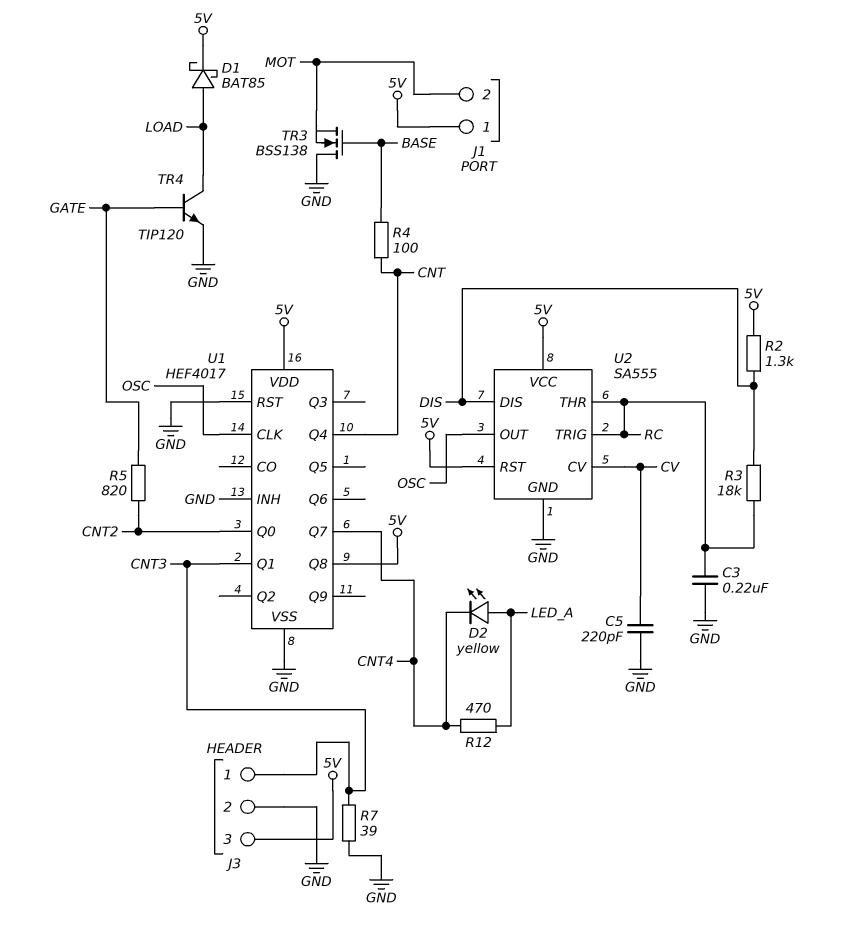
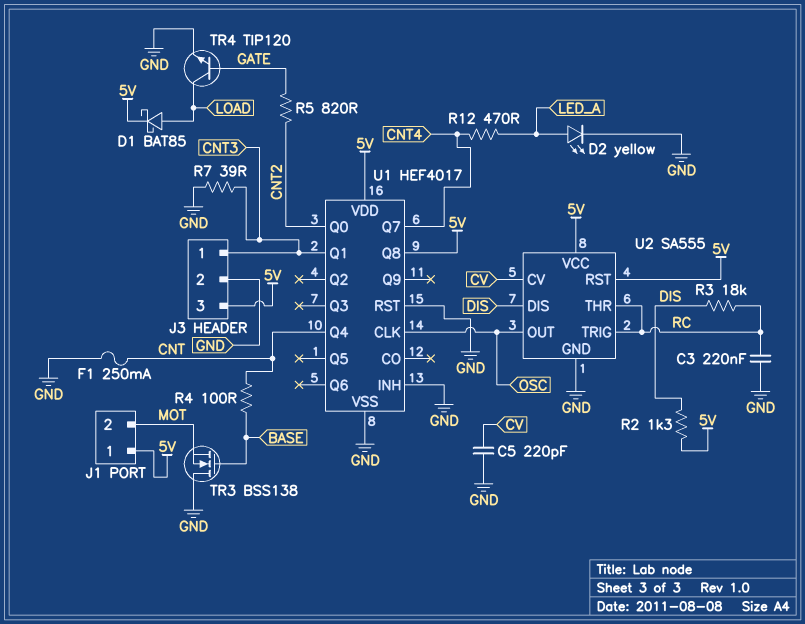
D2: LED yellow (A LED_A, K CNT4) -> LED yellow (A LED_A, K GND)
F1: none -> 250mA (CNT, GND)

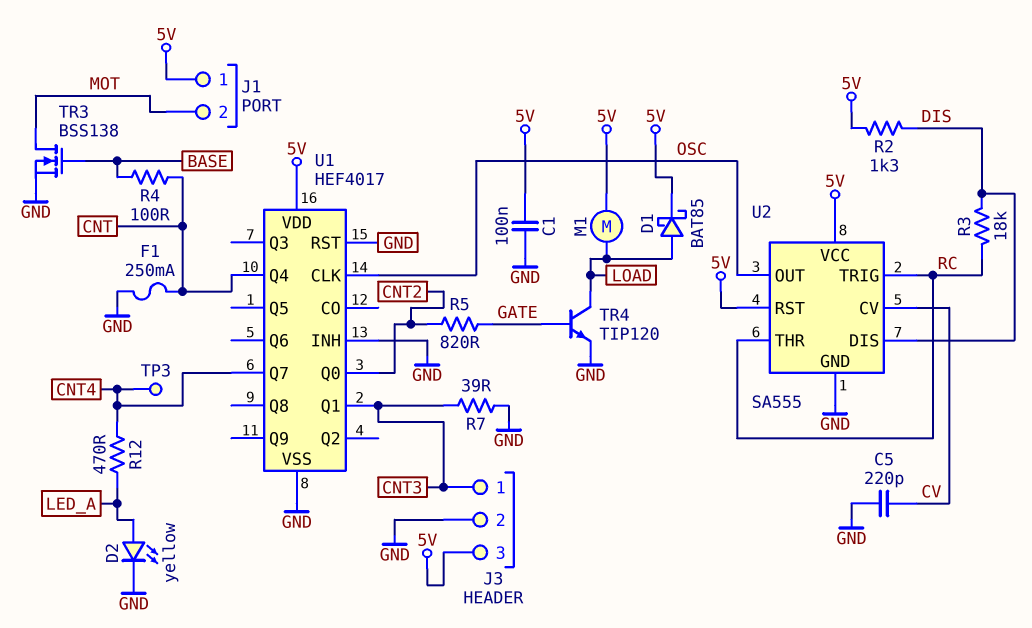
C1: none -> 100nF (5V, GND)
C3: 220nF (GND, RC) -> none
M1: none -> motor (5V, LOAD)
TP3: none -> test point (CNT4)
TR3: NMOS BSS138 (G BASE, D GND, S MOT) -> NMOS BSS138 (G BASE, D MOT, S GND)
U1 pin Q8: 5V -> none

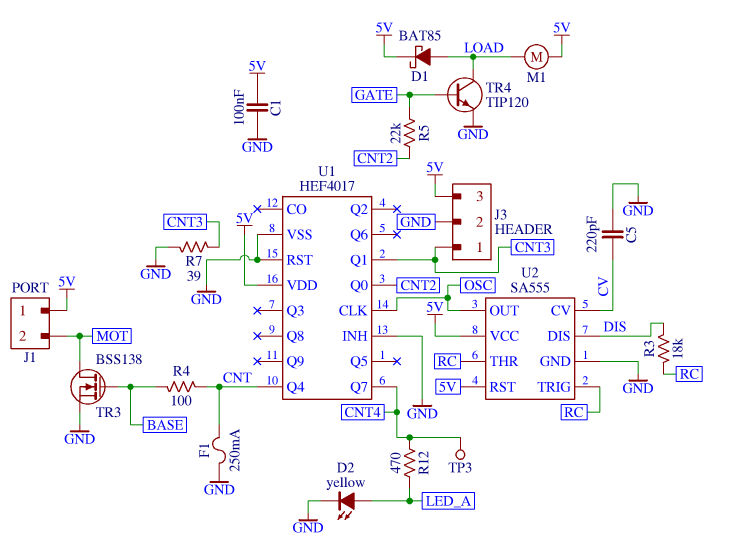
R2: 1.3k (5V, DIS) -> none
R5: 820 (CNT2, GATE) -> 22k (CNT2, GATE)

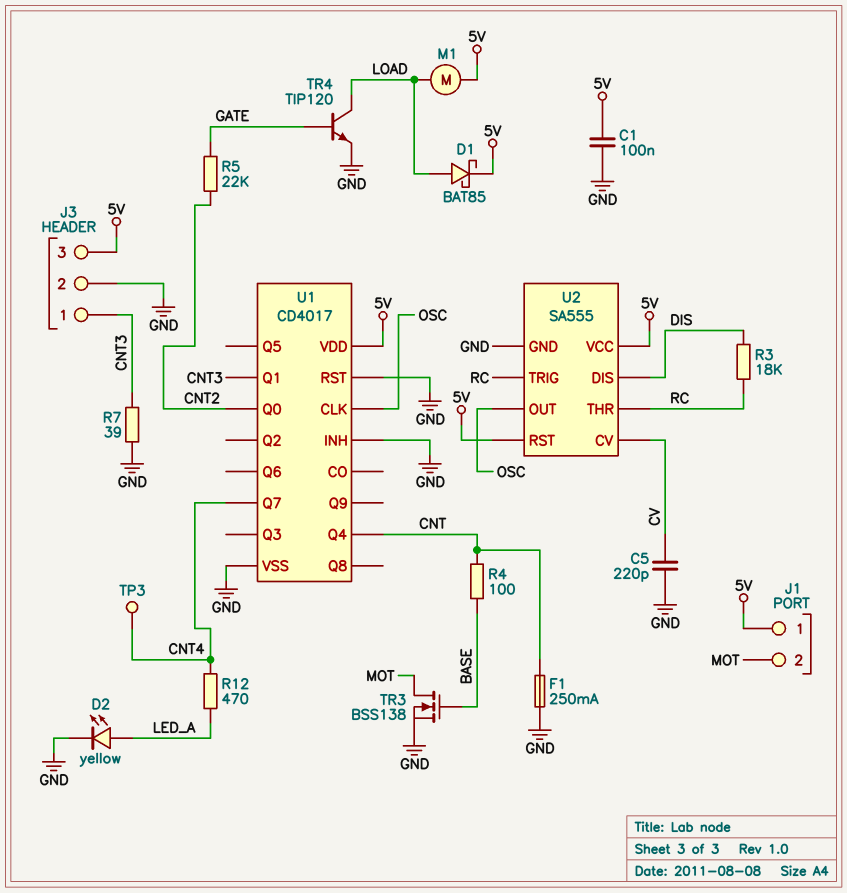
U1: HEF4017 -> CD4017

